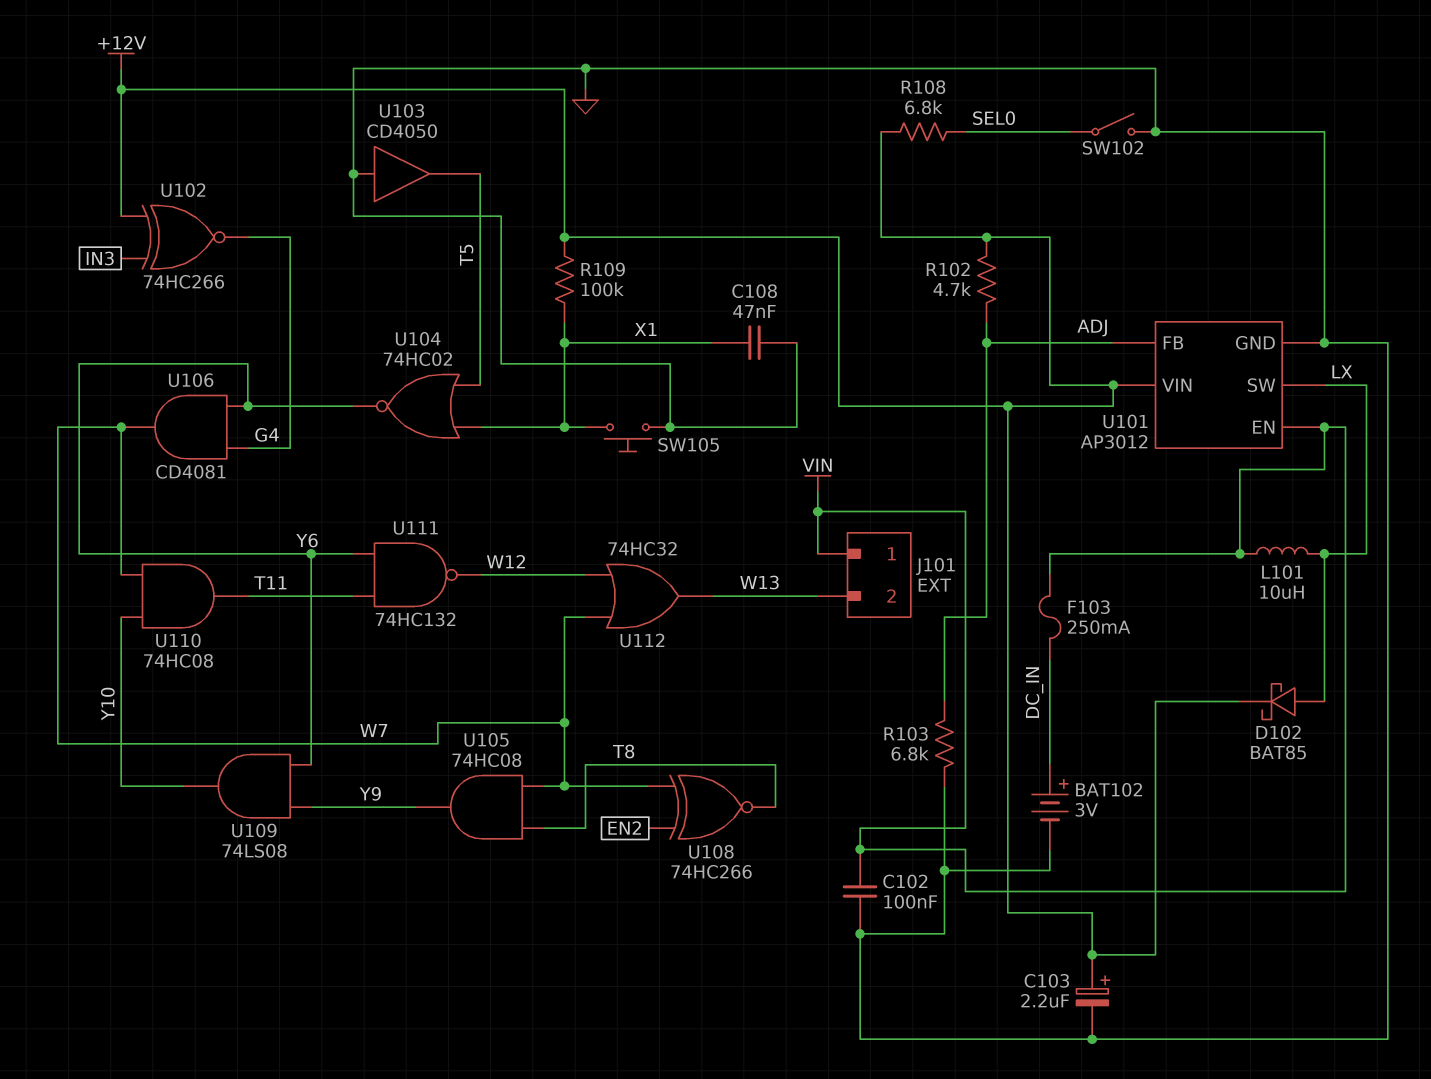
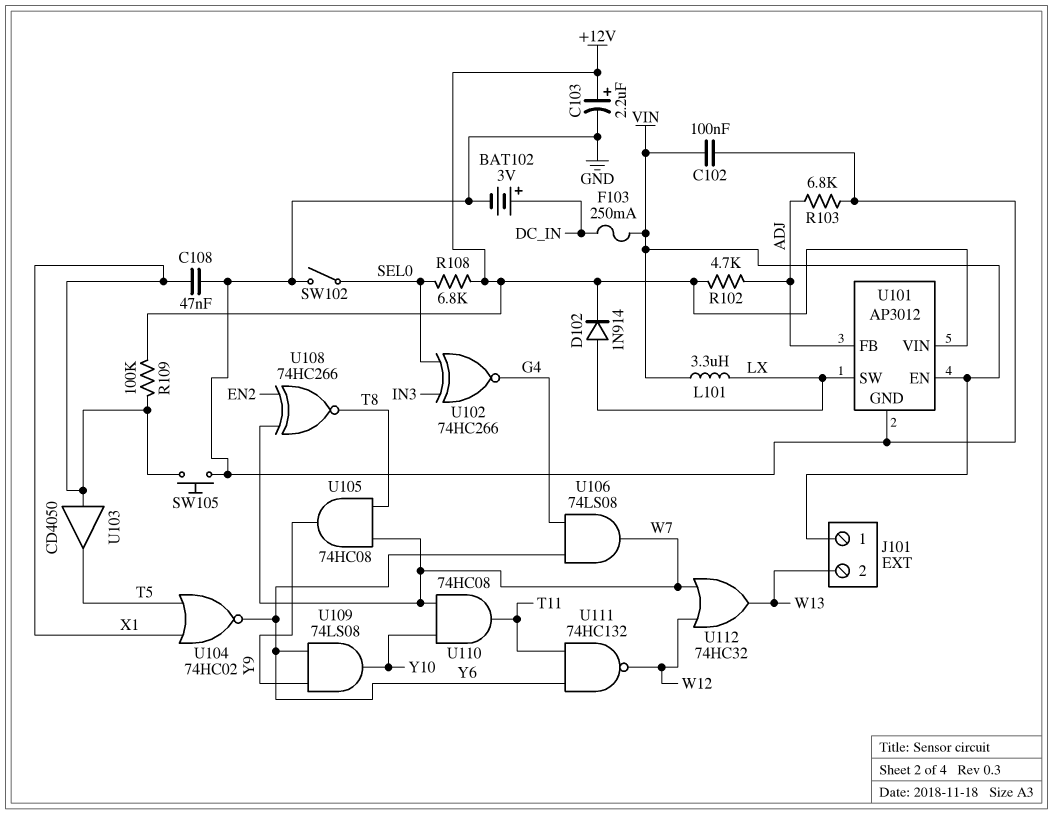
D102: schottky BAT85 (A LX, K +12V) -> diode 1N914 (A LX, K +12V)
L101: 10uH (LX, VIN) -> 3.3uH (LX, VIN)
U102: XNOR 74HC266 (in +12V, in IN3, out G4) -> XNOR 74HC266 (in IN3, in SEL0, out G4)
U103: buffer CD4050 (in GND, out T5) -> buffer CD4050 (in X1, out T5)
U106: AND CD4081 (in G4, in Y6, out W7) -> AND 74LS08 (in G4, in Y6, out W7)

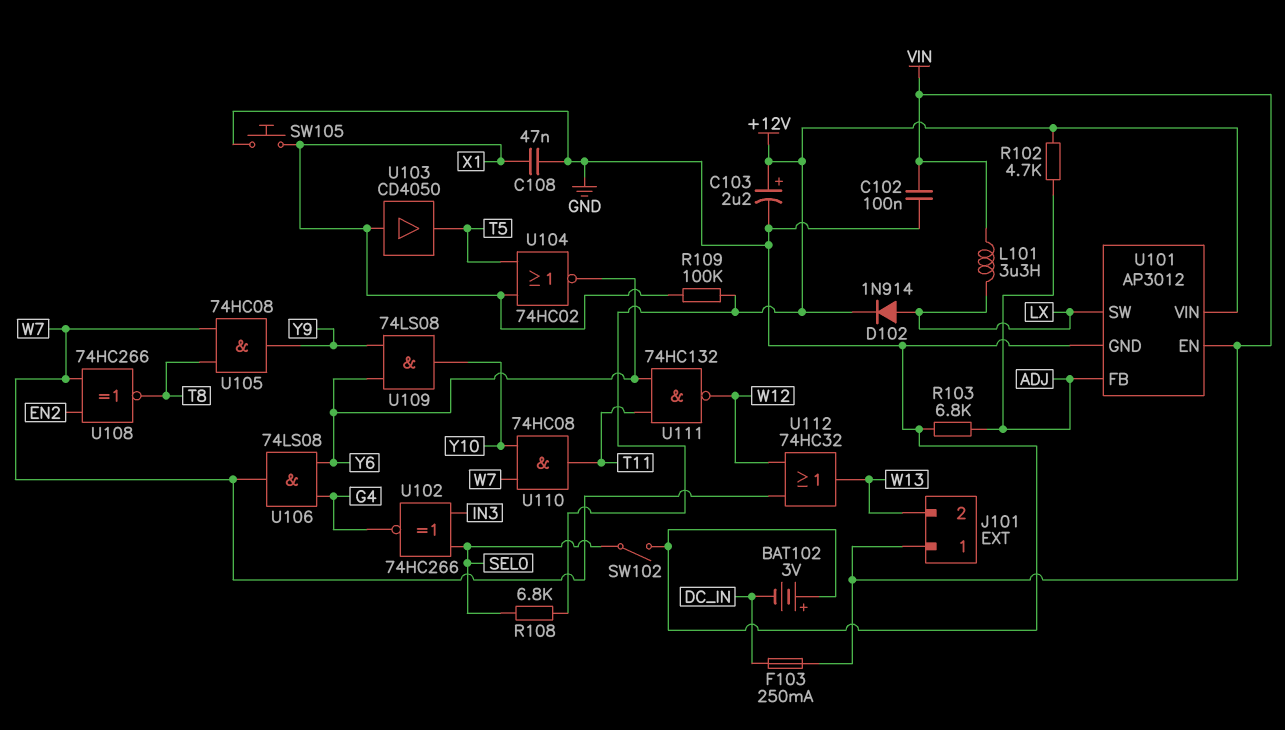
BAT102: 3V (plus DC_IN, minus GND) -> 3V (plus GND, minus DC_IN)

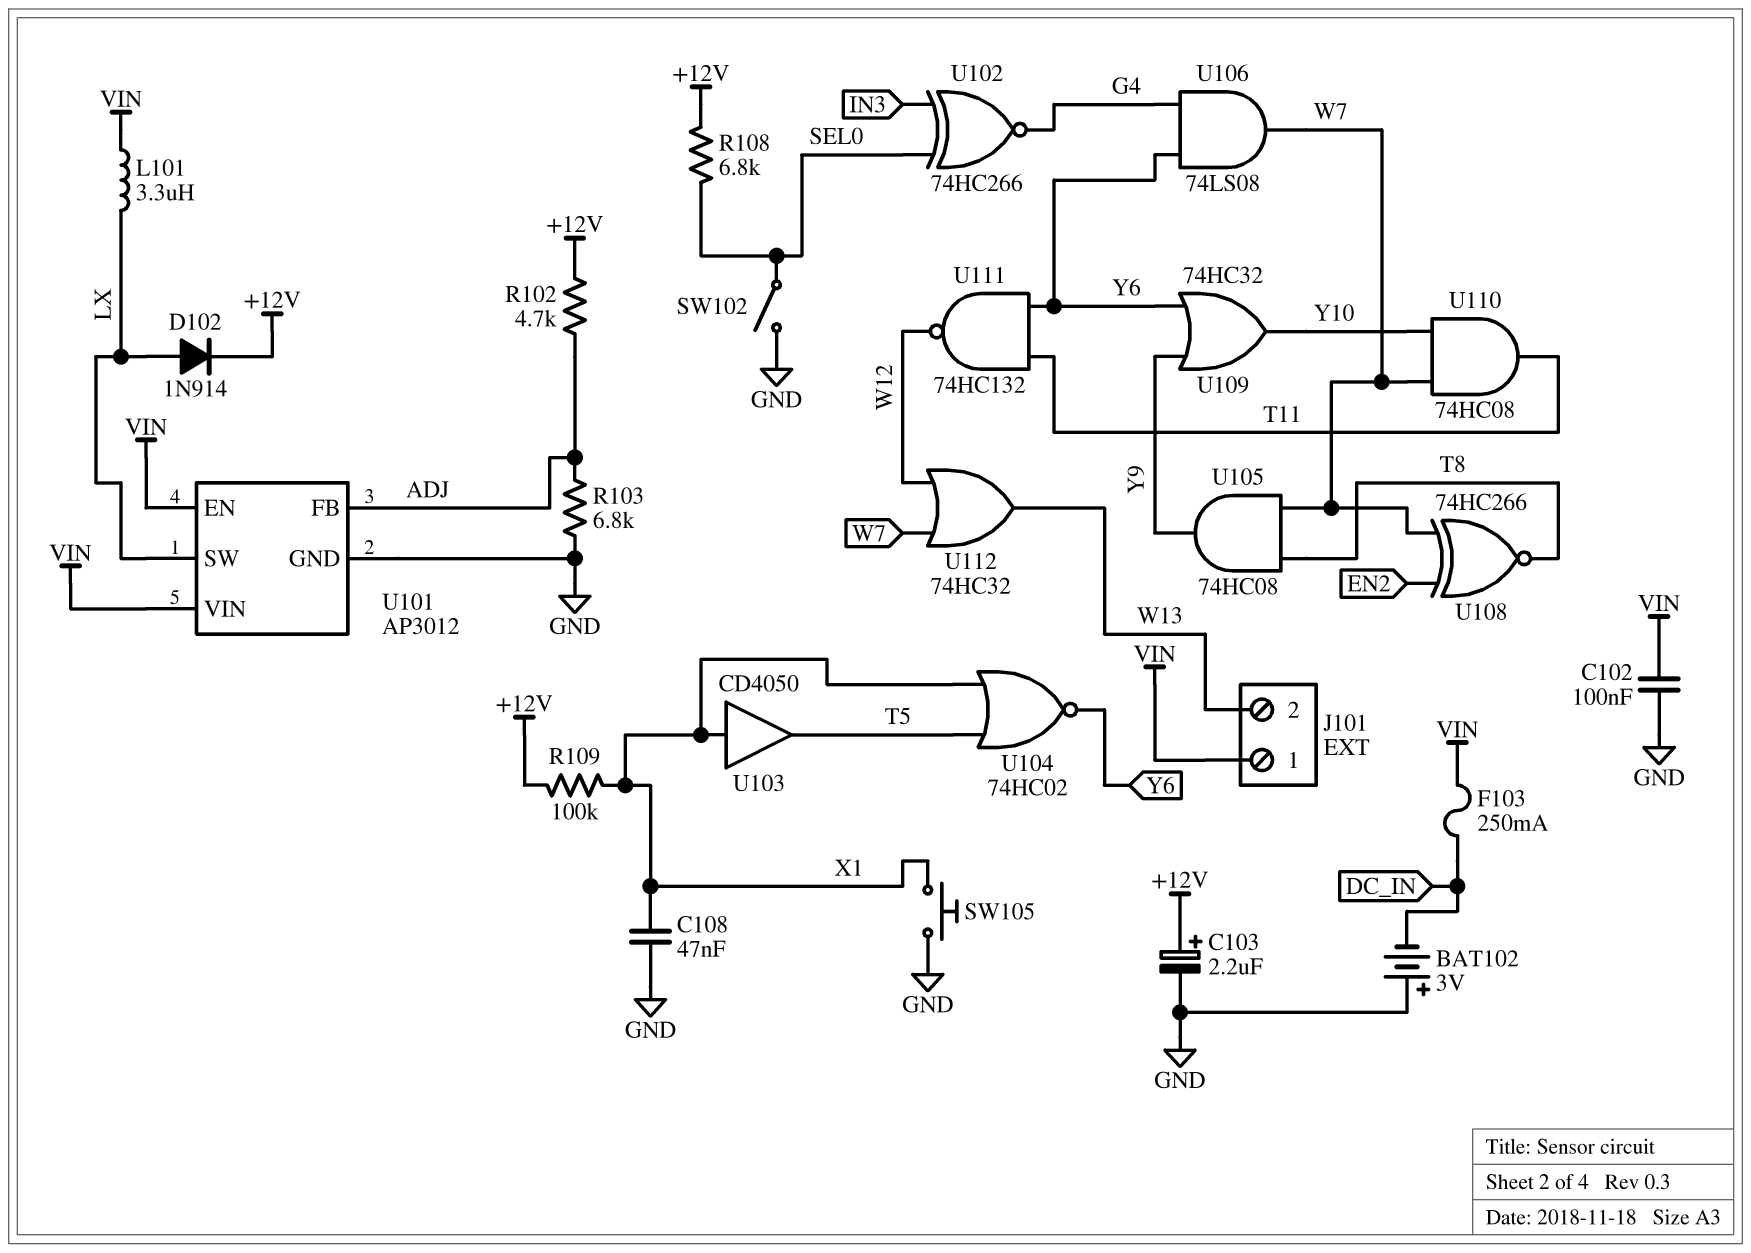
U101 pin VIN: +12V -> VIN
U109: AND 74LS08 (in Y6, in Y9, out Y10) -> OR 74HC32 (in Y6, in Y9, out Y10)

